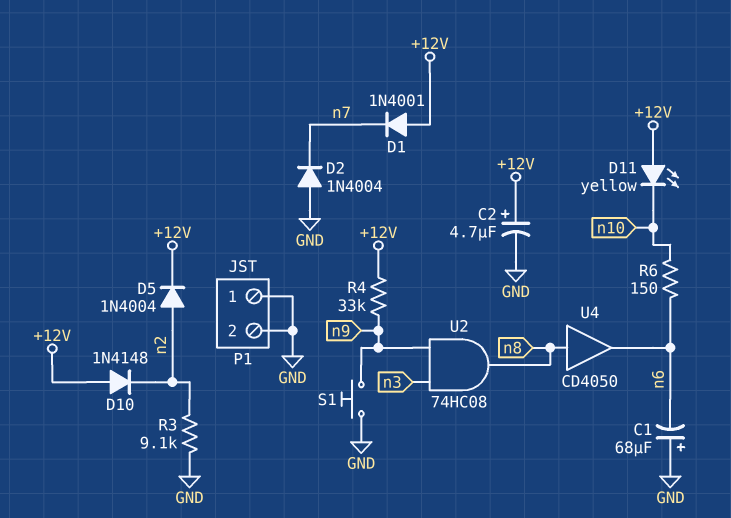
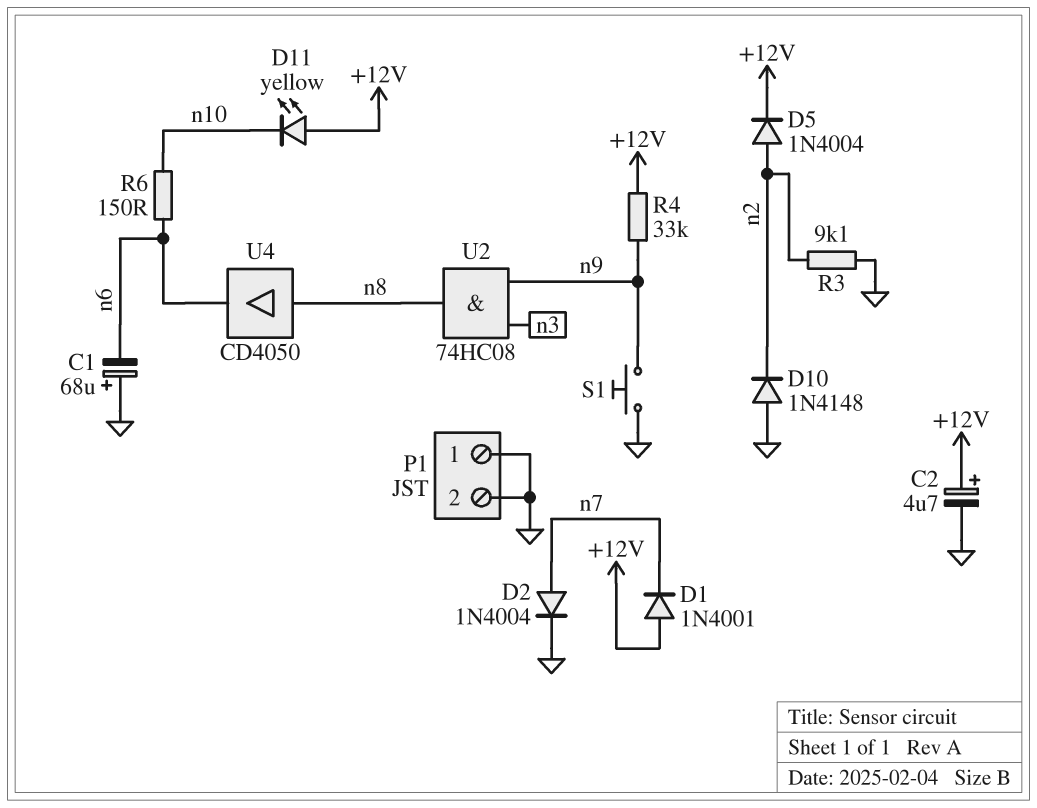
D2: diode 1N4004 (A GND, K n7) -> diode 1N4004 (A n7, K GND)
D10: diode 1N4148 (A +12V, K n2) -> diode 1N4148 (A GND, K n2)

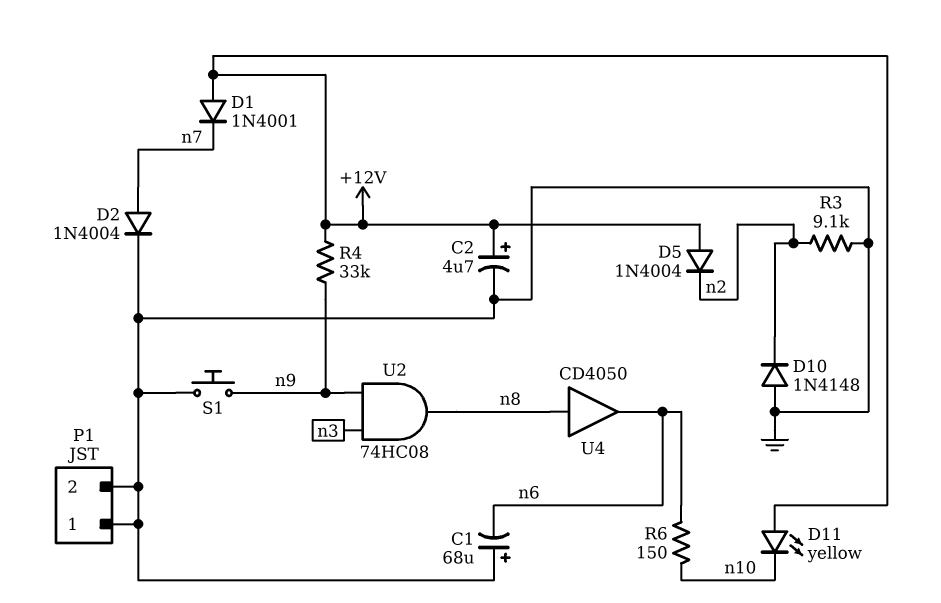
D5: diode 1N4004 (A n2, K +12V) -> diode 1N4004 (A +12V, K n2)

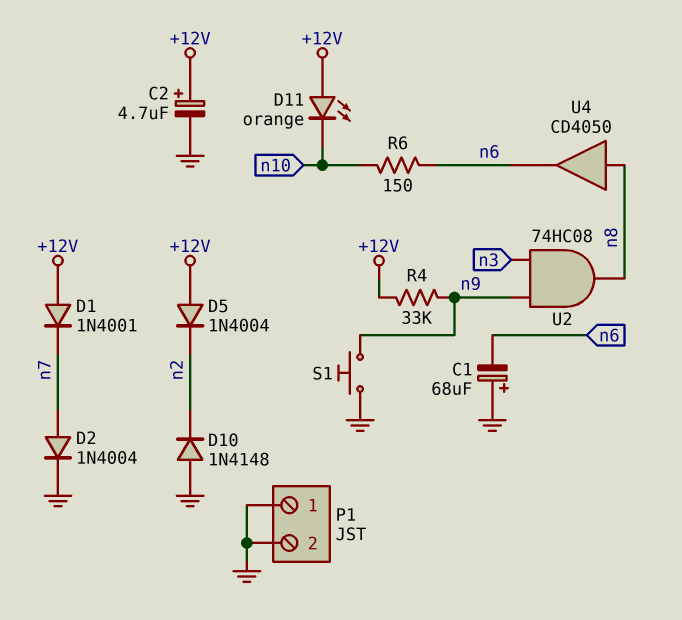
D11: LED yellow (A +12V, K n10) -> LED orange (A +12V, K n10)
R3: 9.1k (GND, n2) -> none

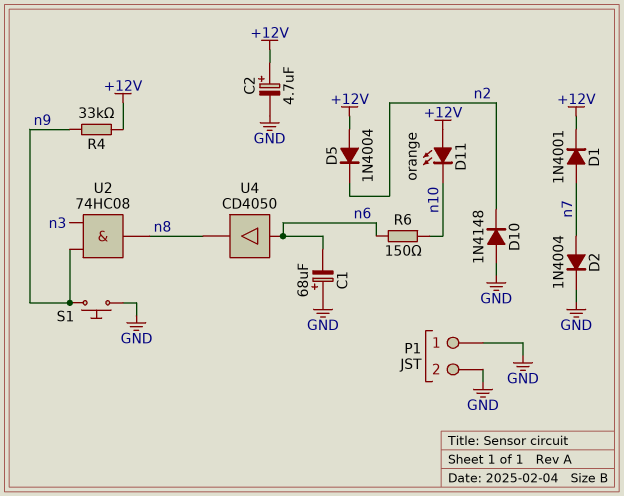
D1: diode 1N4001 (A +12V, K n7) -> diode 1N4001 (A n7, K +12V)
U4: buffer CD4050 (in n8, out n6) -> buffer CD4050 (in n6, out n8)

